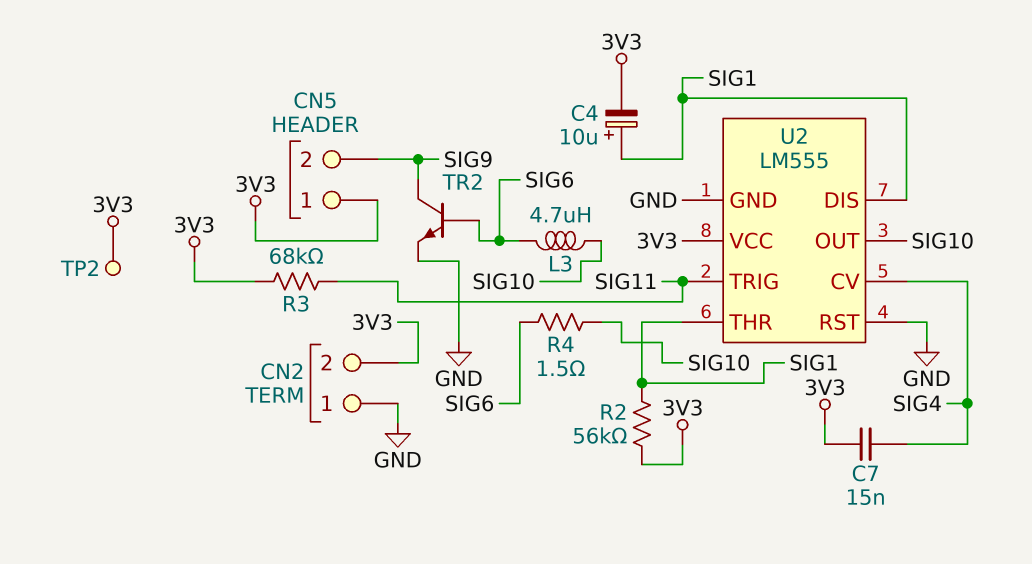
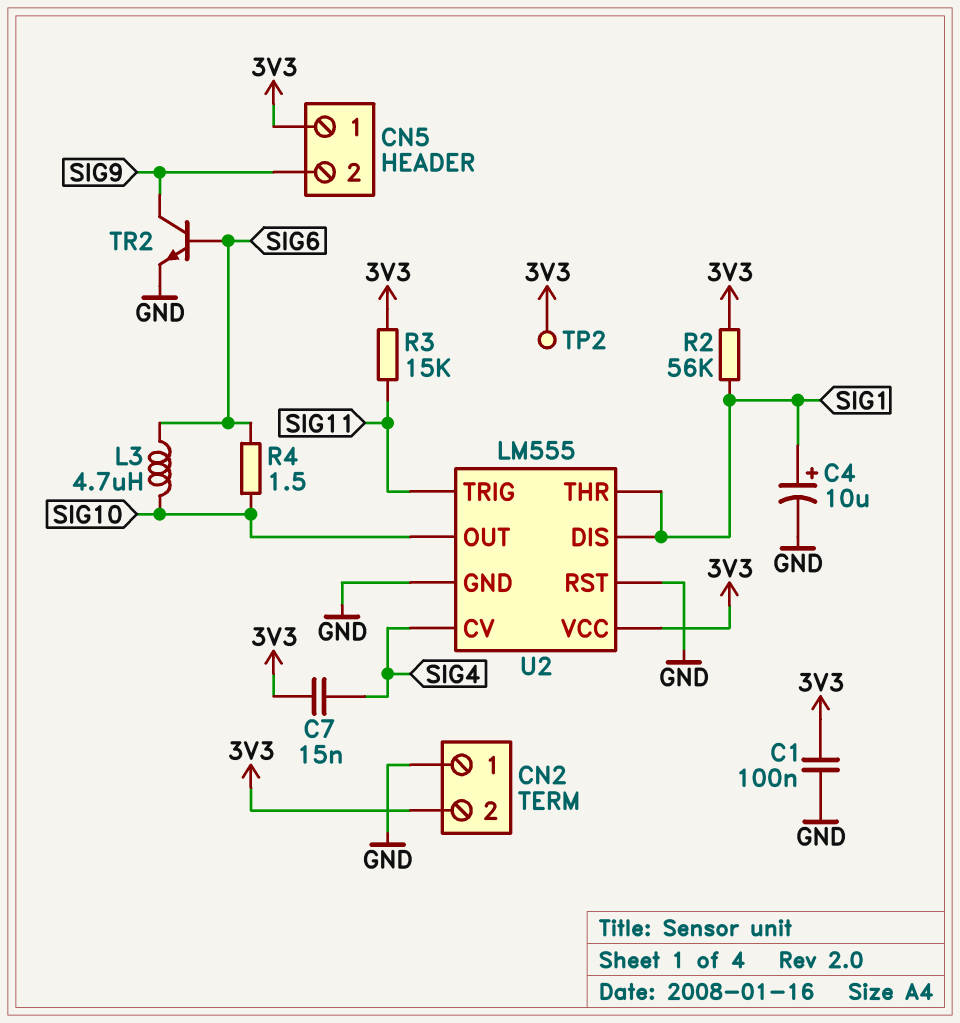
C1: none -> 100nF (3V3, GND)
C4: 10uF (plus SIG1, minus 3V3) -> 10uF (plus SIG1, minus GND)
R3: 68k (3V3, SIG11) -> 15k (3V3, SIG11)

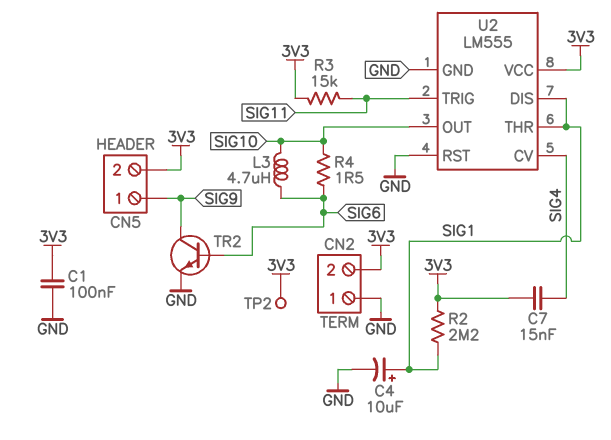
CN5 pin 1: 3V3 -> SIG9
CN5 pin 2: SIG9 -> 3V3
R2: 56k (3V3, SIG1) -> 2.2M (3V3, SIG1)

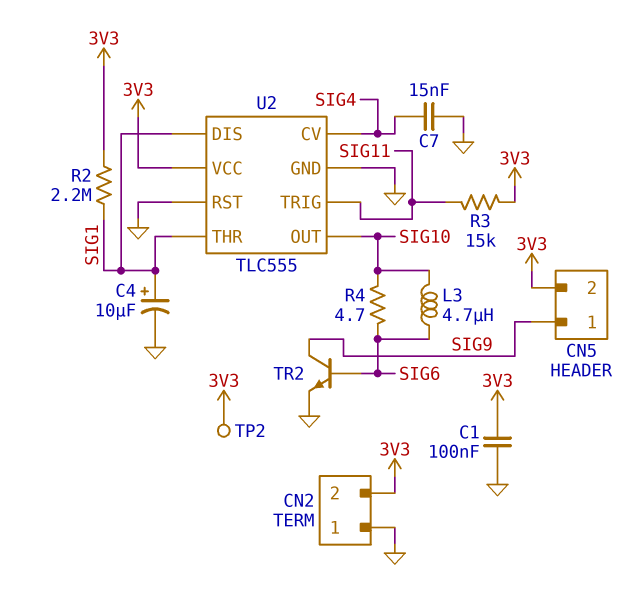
C7: 15nF (3V3, SIG4) -> 15nF (GND, SIG4)
R4: 1.5 (SIG6, SIG10) -> 4.7 (SIG6, SIG10)
U2: LM555 -> TLC555

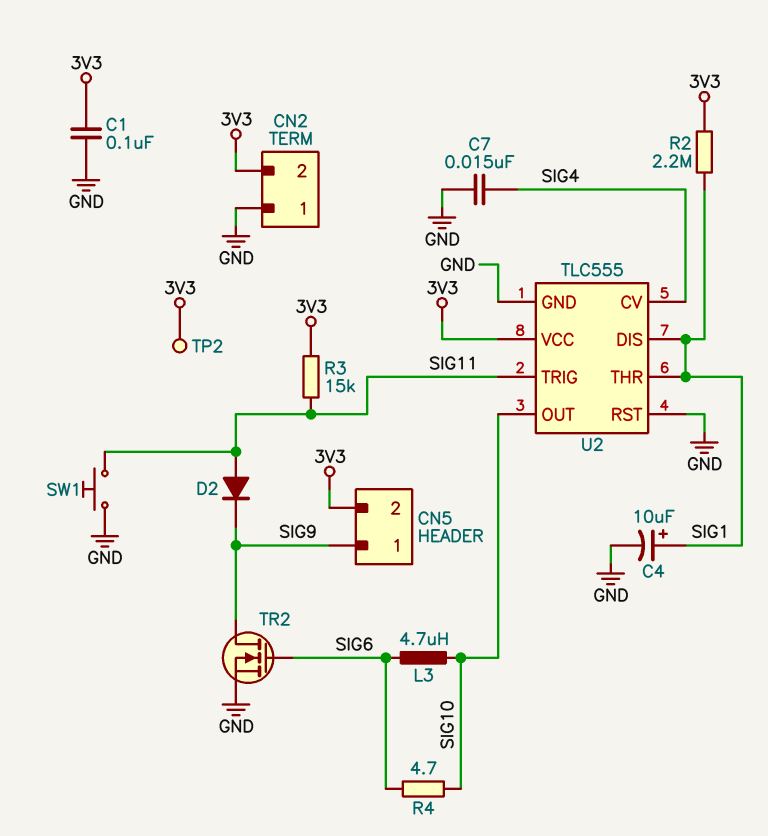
D2: none -> diode (A SIG11, K SIG9)
SW1: none -> button (GND, SIG11)
TR2: NPN (B SIG6, C SIG9, E GND) -> NMOS (G SIG6, D SIG9, S GND)

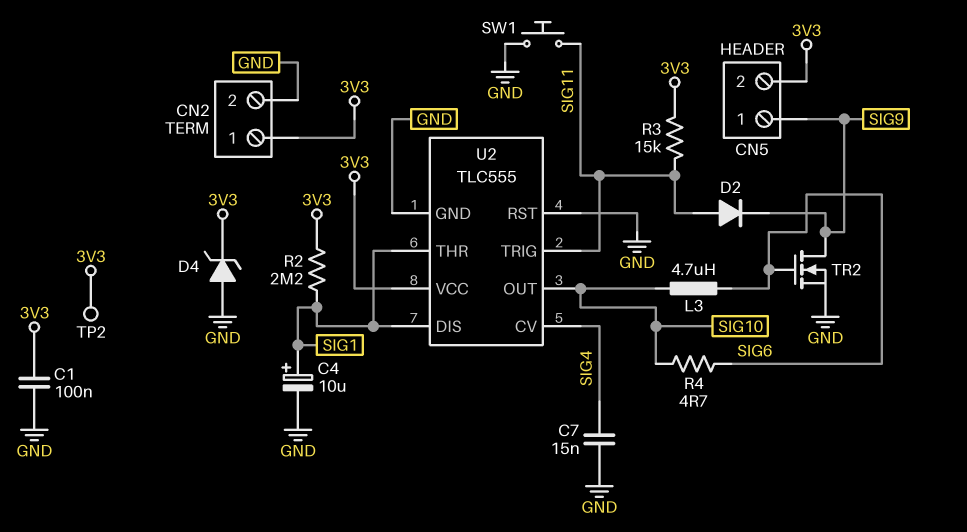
CN2 pin 1: GND -> 3V3
CN2 pin 2: 3V3 -> GND
D4: none -> zener (A GND, K 3V3)

